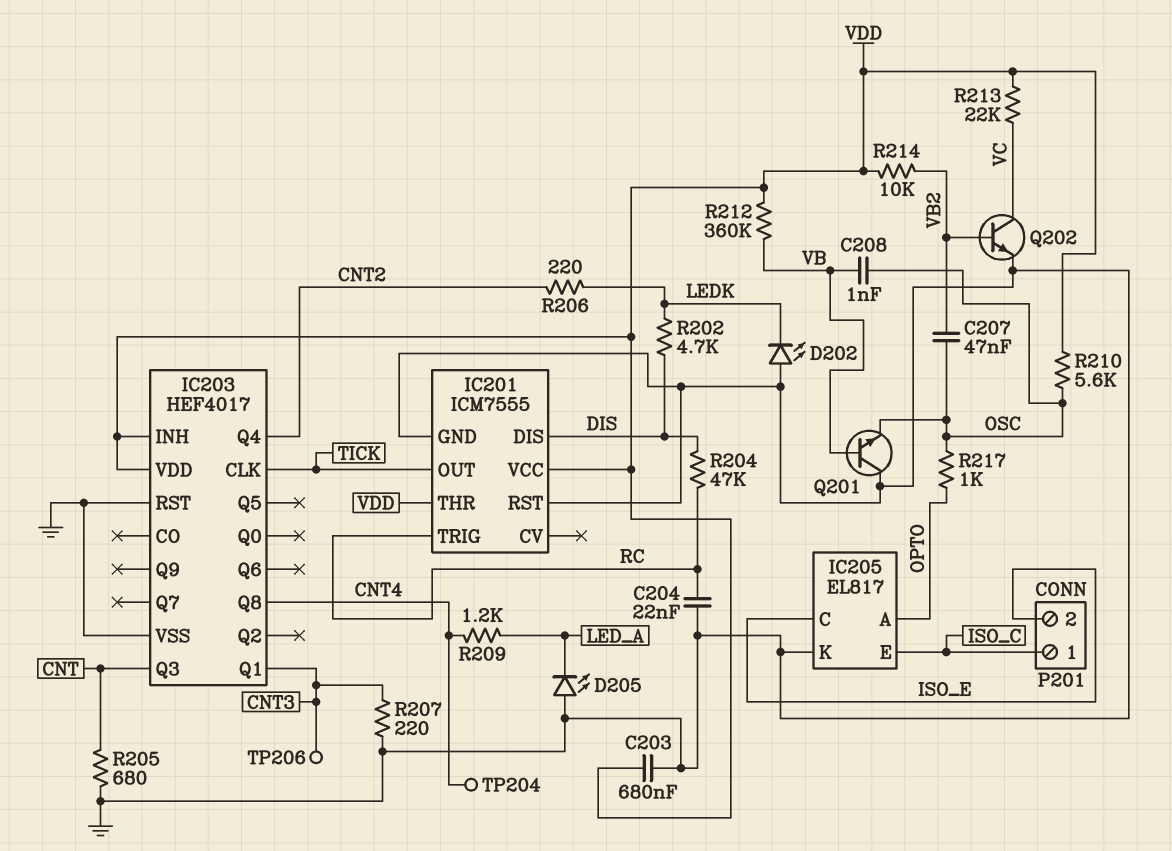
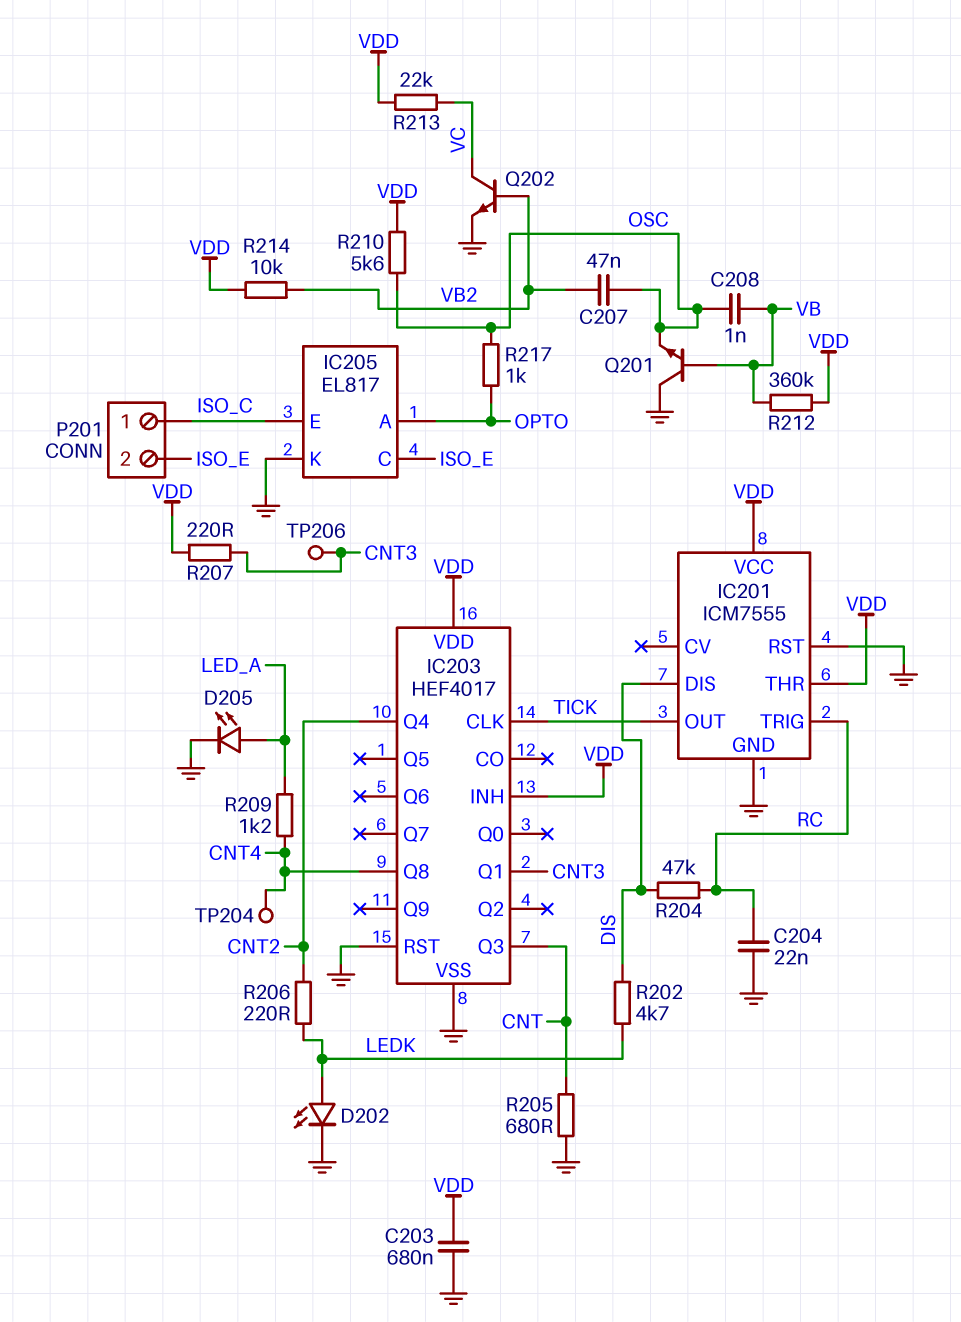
D202: LED (A GND, K LEDK) -> LED (A LEDK, K GND)
D205: LED (A GND, K LED_A) -> LED (A LED_A, K GND)
R207: 220 (CNT3, GND) -> 220 (CNT3, VDD)

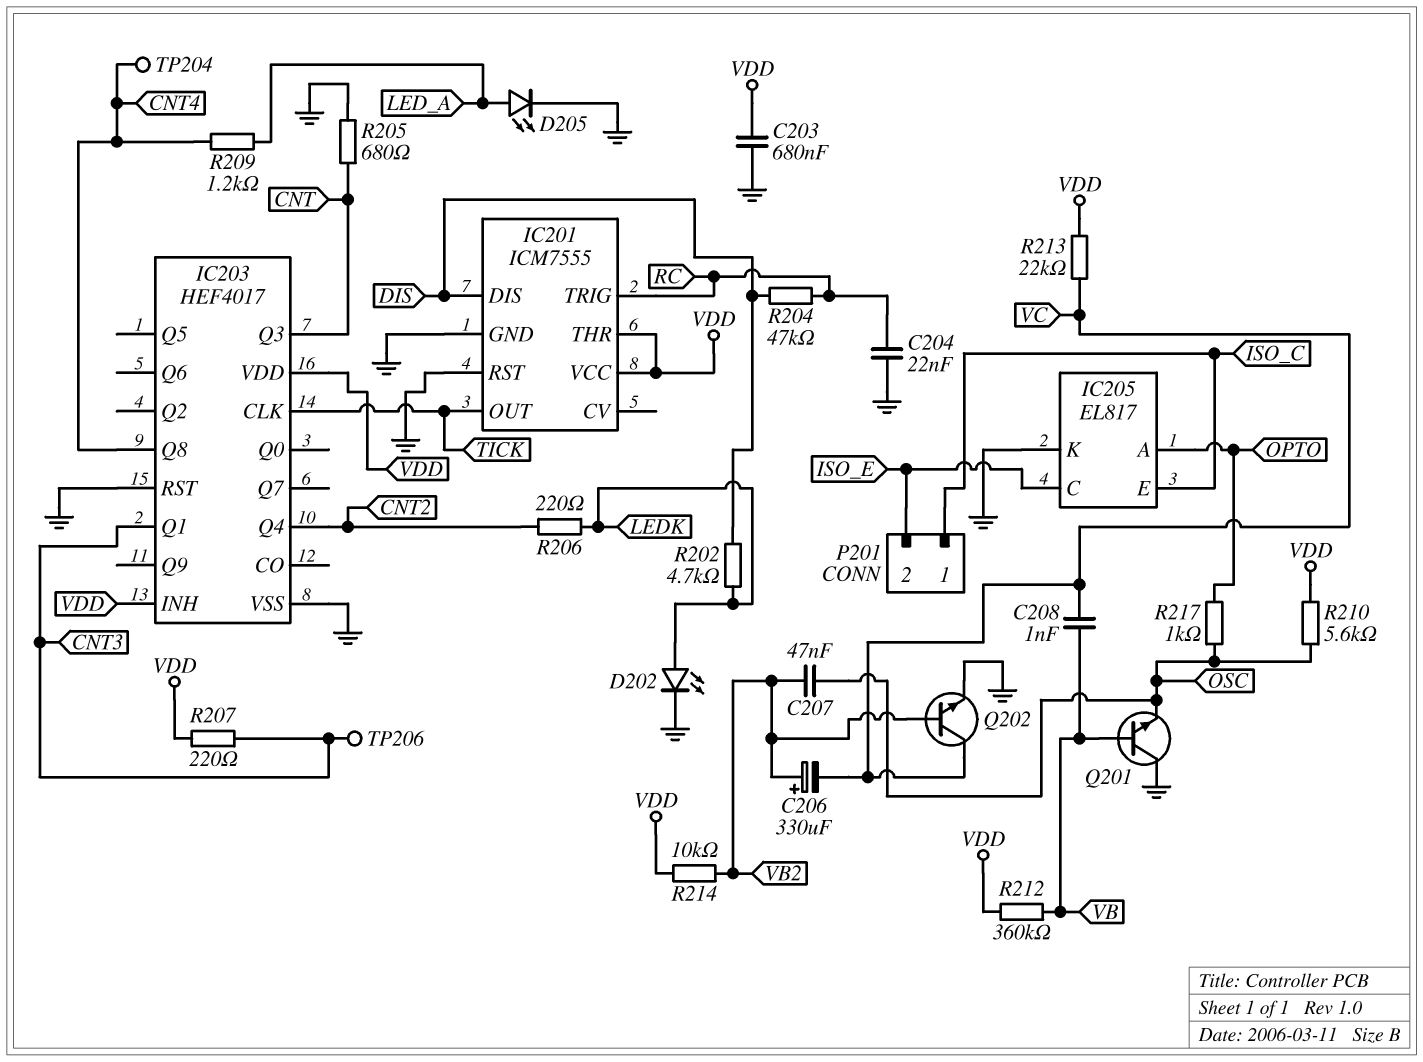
C206: none -> 330uF (plus VB2, minus VC)
C208: 1nF (OSC, VB) -> 1nF (VB, VC)

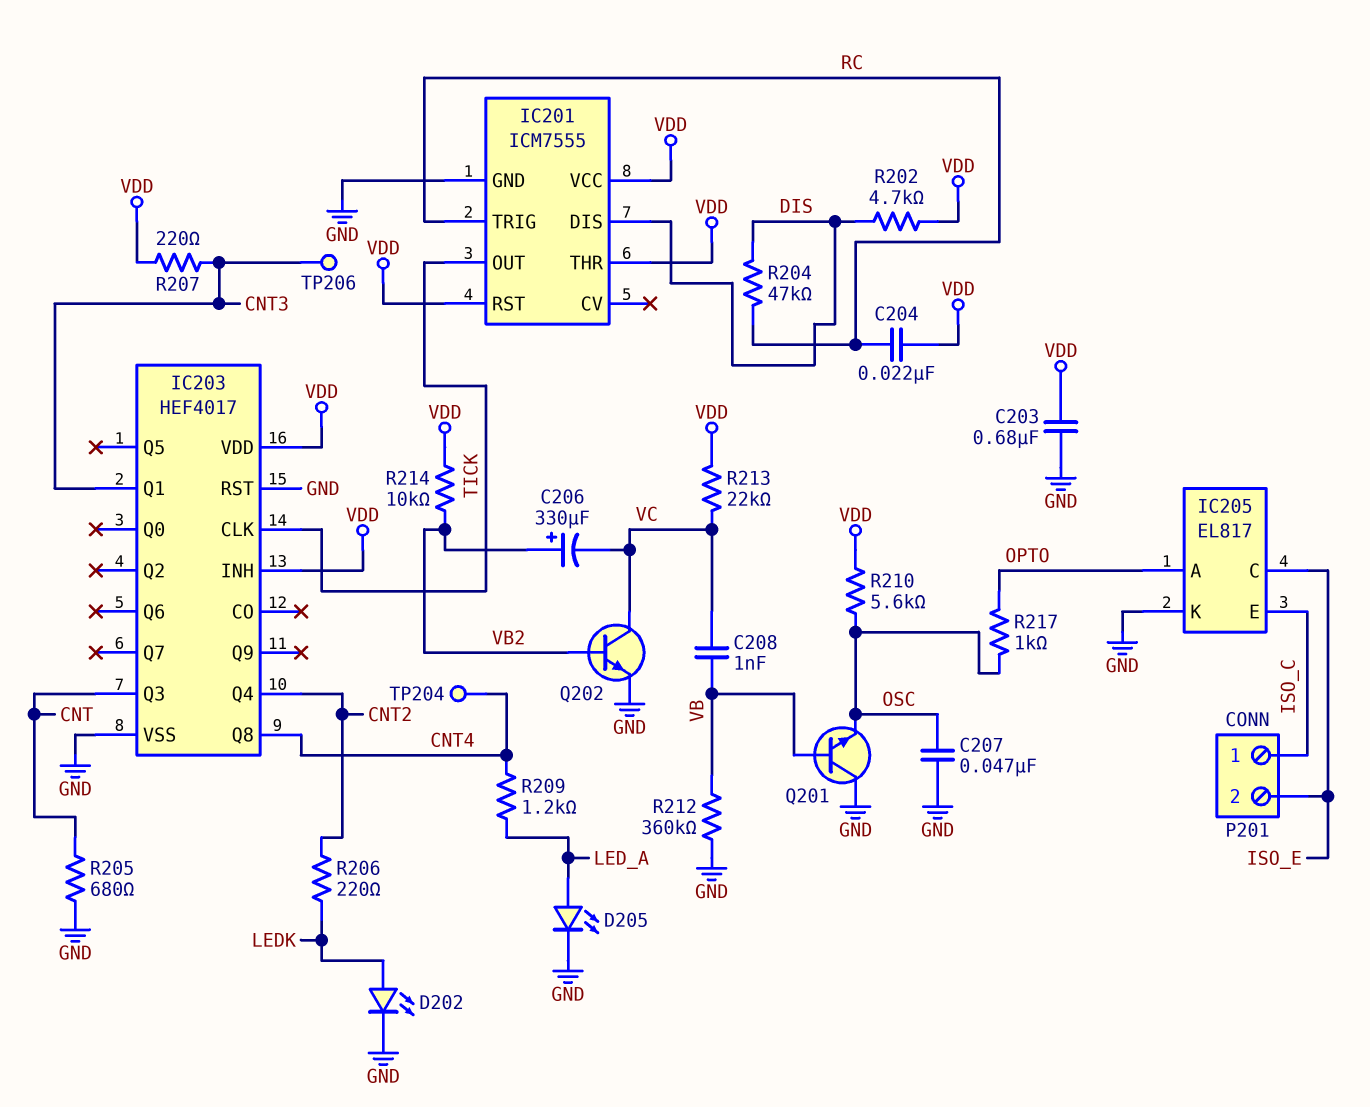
C204: 22nF (GND, RC) -> 22nF (RC, VDD)
C207: 47nF (OSC, VB2) -> 47nF (GND, OSC)
IC201 pin RST: GND -> VDD
R202: 4.7k (DIS, LEDK) -> 4.7k (DIS, VDD)
R212: 360k (VB, VDD) -> 360k (GND, VB)

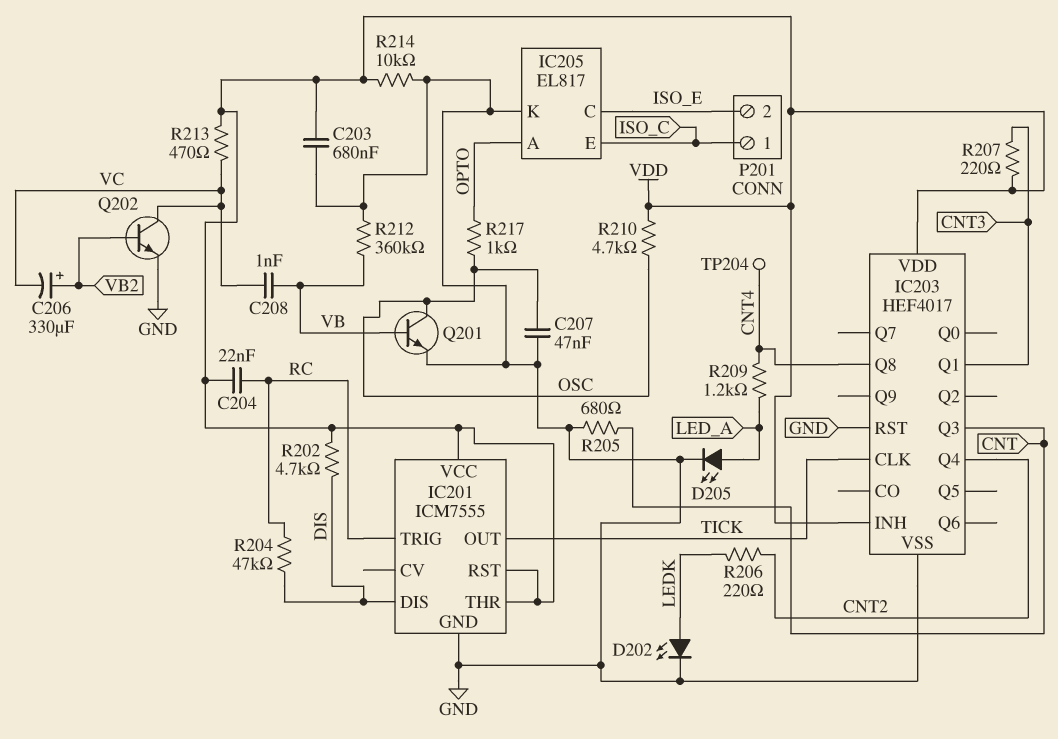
Q201: NPN (B VB, C GND, E OSC) -> NPN (B VB, C OSC, E GND)
R210: 5.6k (OSC, VDD) -> 4.7k (OSC, VDD)
R213: 22k (VC, VDD) -> 470 (VC, VDD)
R214: 10k (VB2, VDD) -> 10k (GND, VDD)
TP206: test point (CNT3) -> none

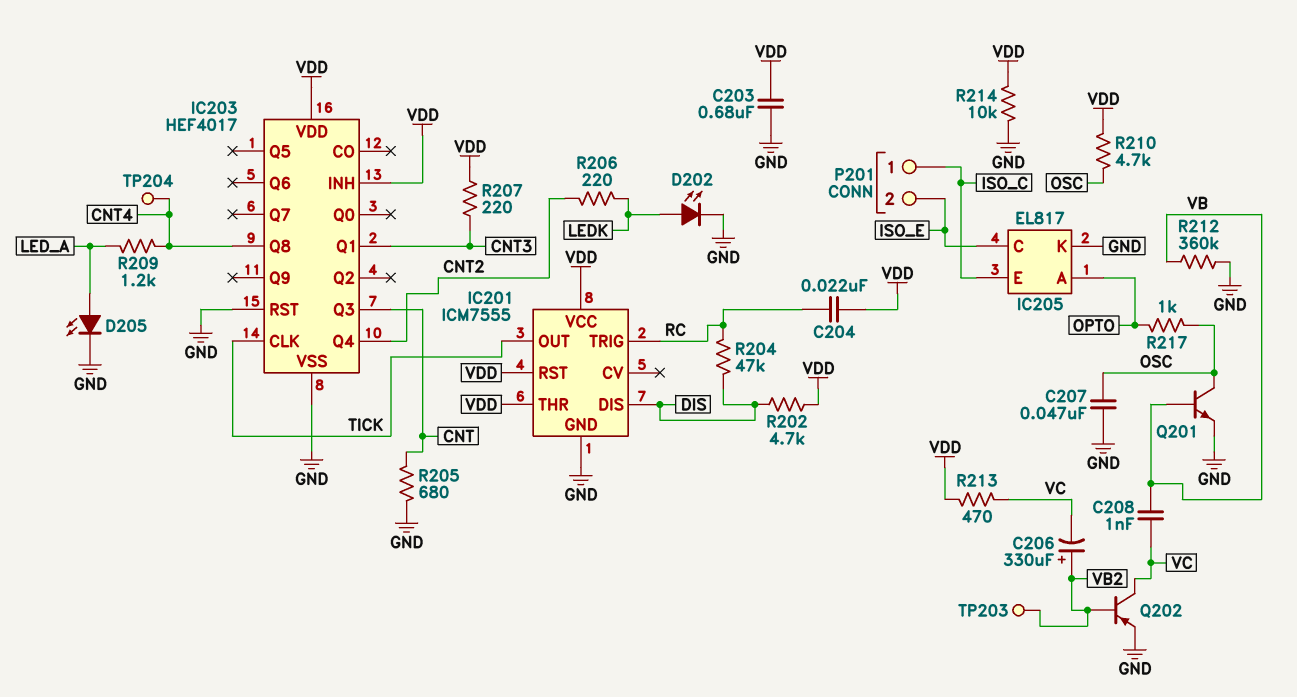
Q202: NPN (B VB2, C VC, E GND) -> PNP (B VB2, C VC, E GND)
TP203: none -> test point (VB2)

